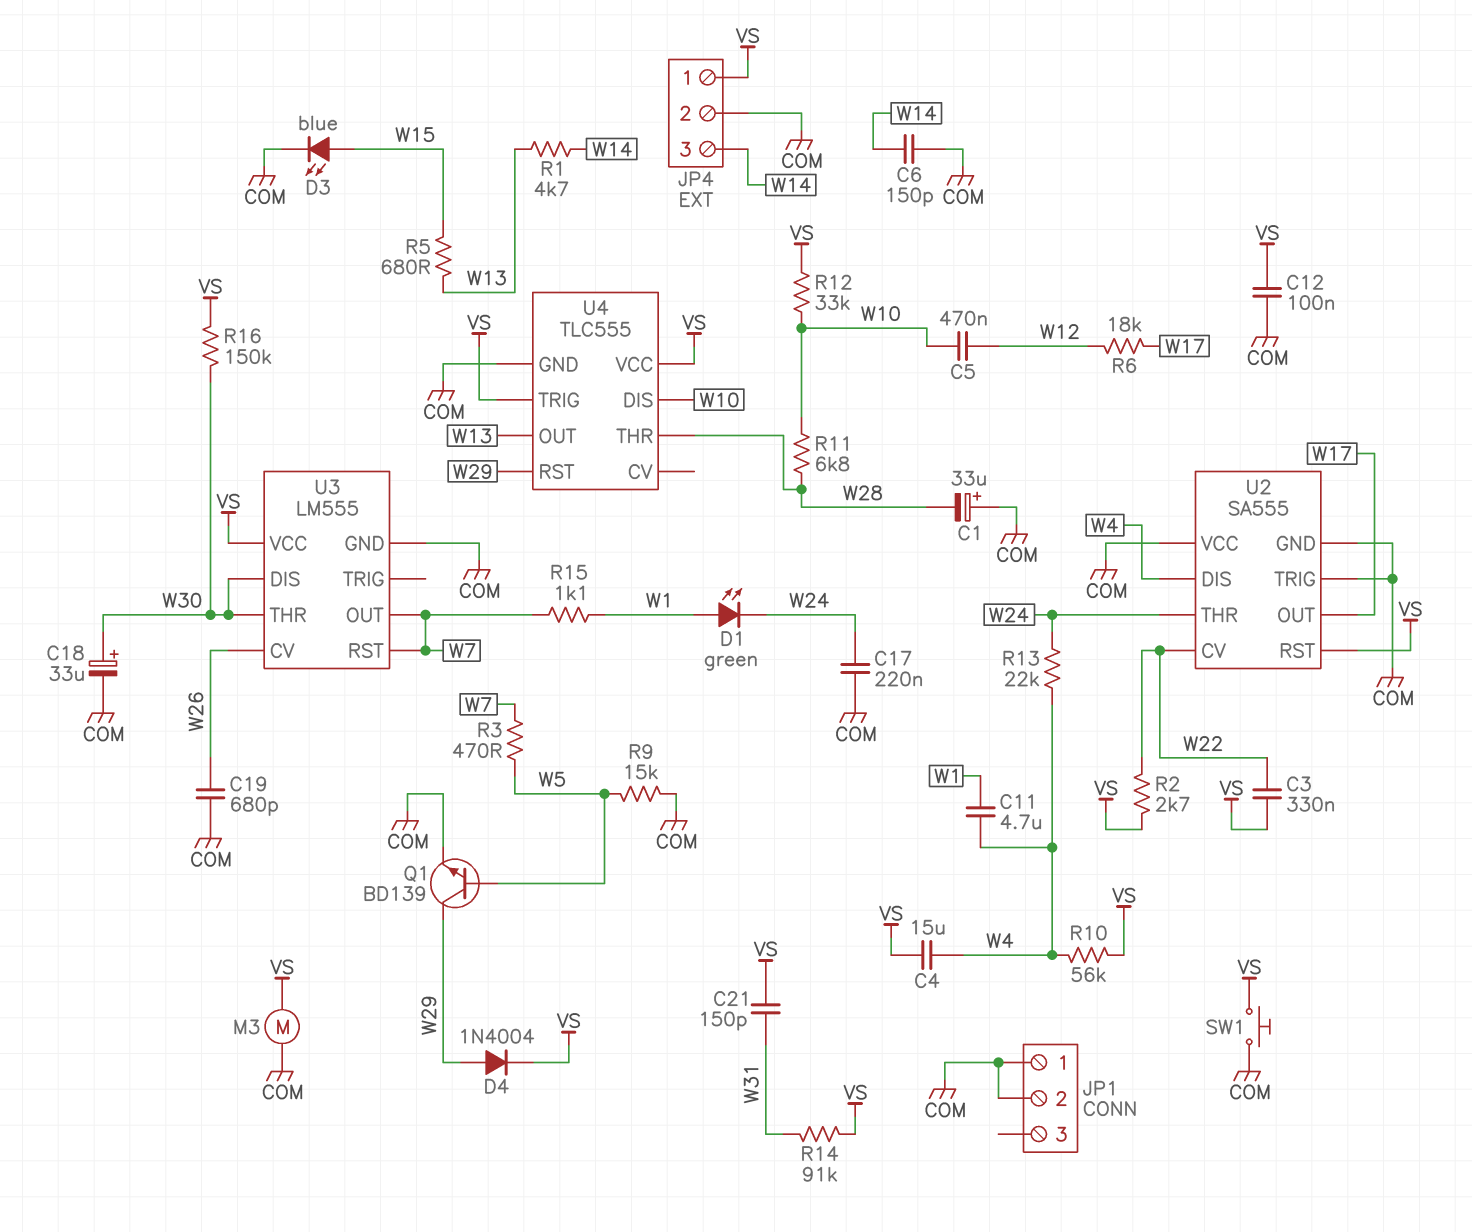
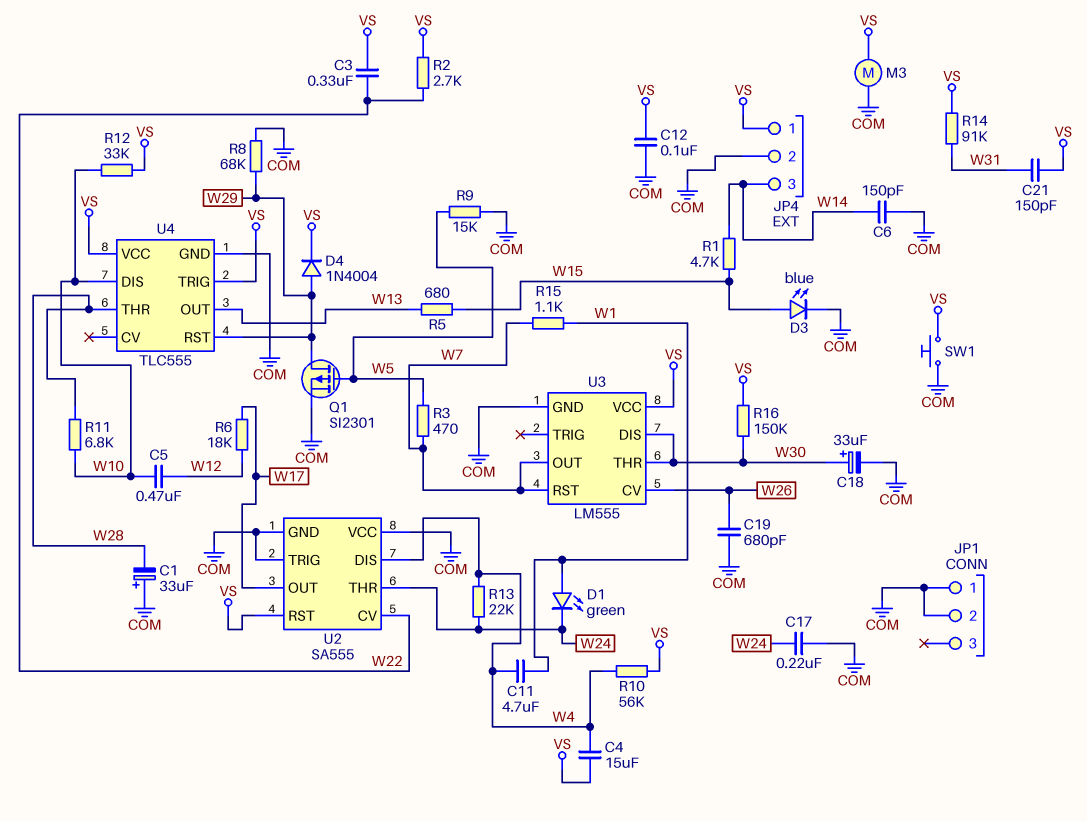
Q1: NPN BD139 (B W5, C W29, E COM) -> PMOS SI2301 (G W5, D W29, S COM)
R1: 4.7k (W13, W14) -> 4.7k (W14, W15)
R8: none -> 68k (COM, W29)

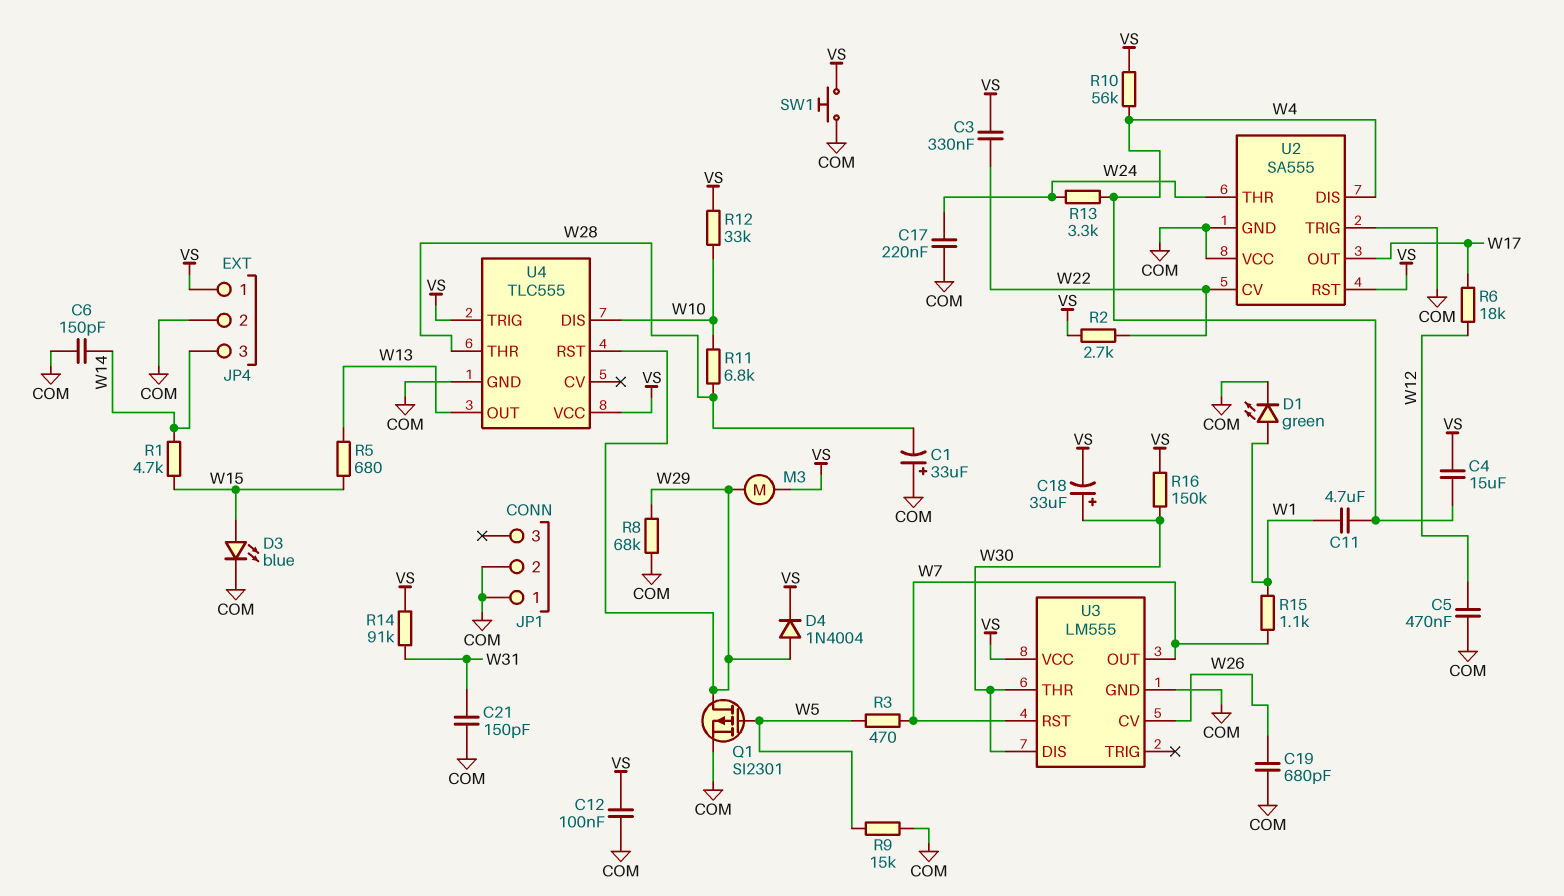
C5: 470nF (W10, W12) -> 470nF (COM, W12)
C18: 33uF (plus W30, minus COM) -> 33uF (plus W30, minus VS)
C21: 150pF (VS, W31) -> 150pF (COM, W31)
D1: LED green (A W1, K W24) -> LED green (A W1, K COM)
M3: motor (COM, VS) -> motor (VS, W29)
R13: 22k (W4, W24) -> 3.3k (W4, W24)

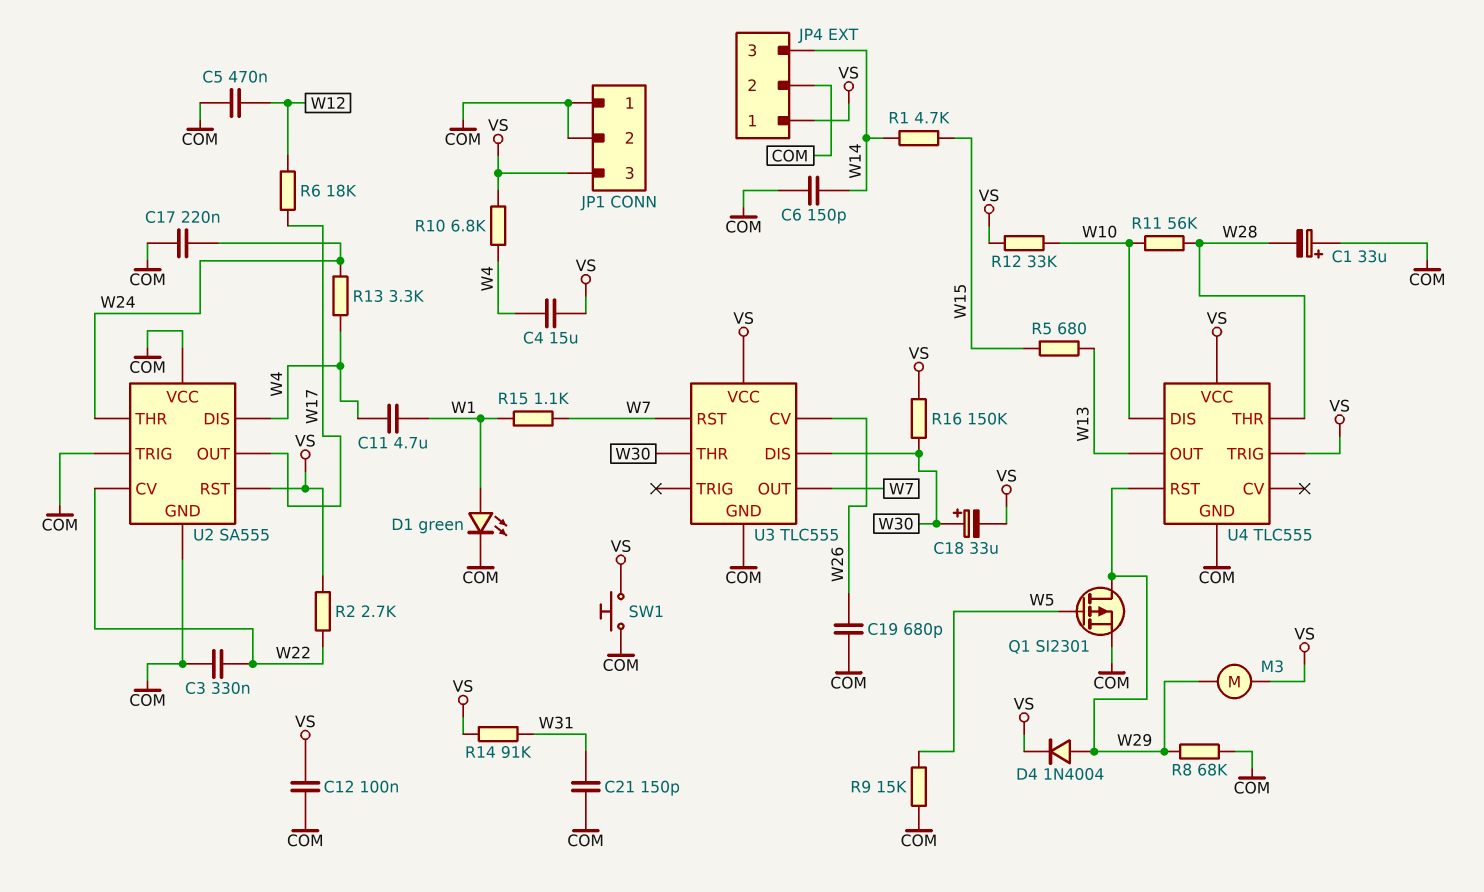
C3: 330nF (VS, W22) -> 330nF (COM, W22)
D3: LED blue (A W15, K COM) -> none
JP1 pin 3: none -> VS
R3: 470 (W5, W7) -> none
R10: 56k (VS, W4) -> 6.8k (VS, W4)
R11: 6.8k (W10, W28) -> 56k (W10, W28)
U3: LM555 -> TLC555

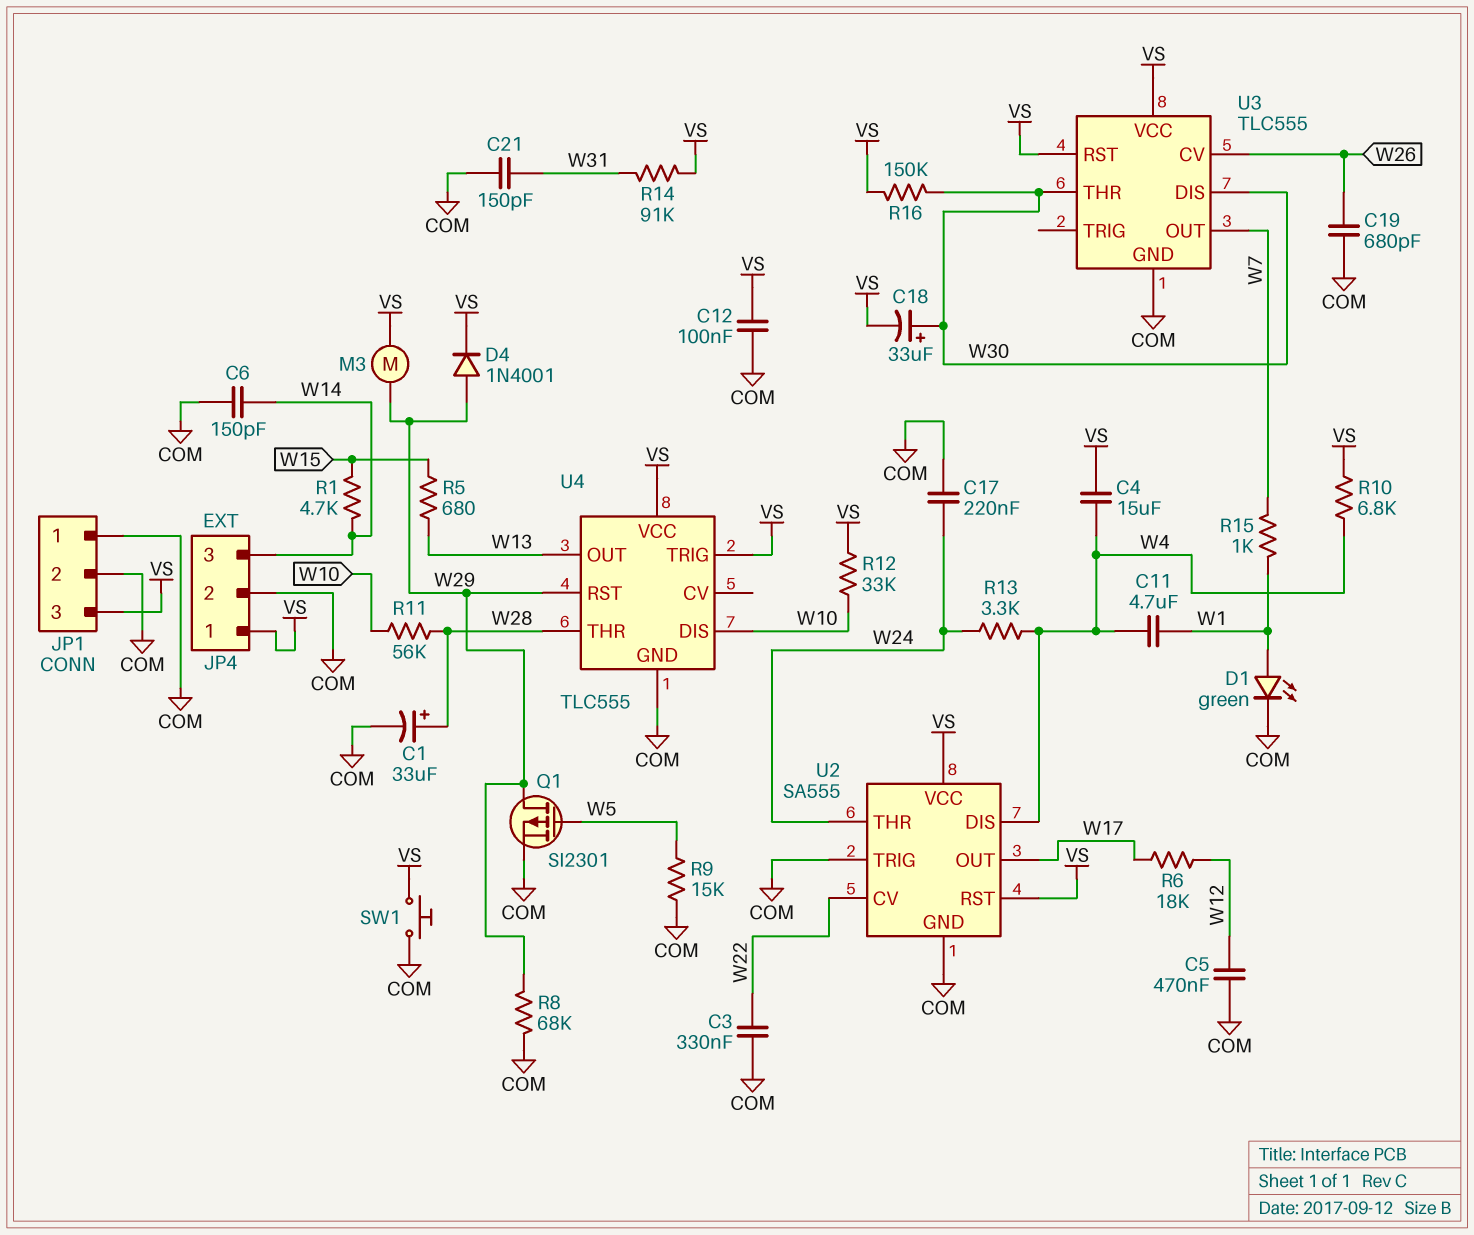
C1: 33uF (plus COM, minus W28) -> 33uF (plus W28, minus COM)
D4: diode 1N4004 (A W29, K VS) -> diode 1N4001 (A W29, K VS)
R2: 2.7k (VS, W22) -> none
R15: 1.1k (W1, W7) -> 1k (W1, W7)
U2 pin VCC: COM -> VS
U3 pin RST: W7 -> VS

